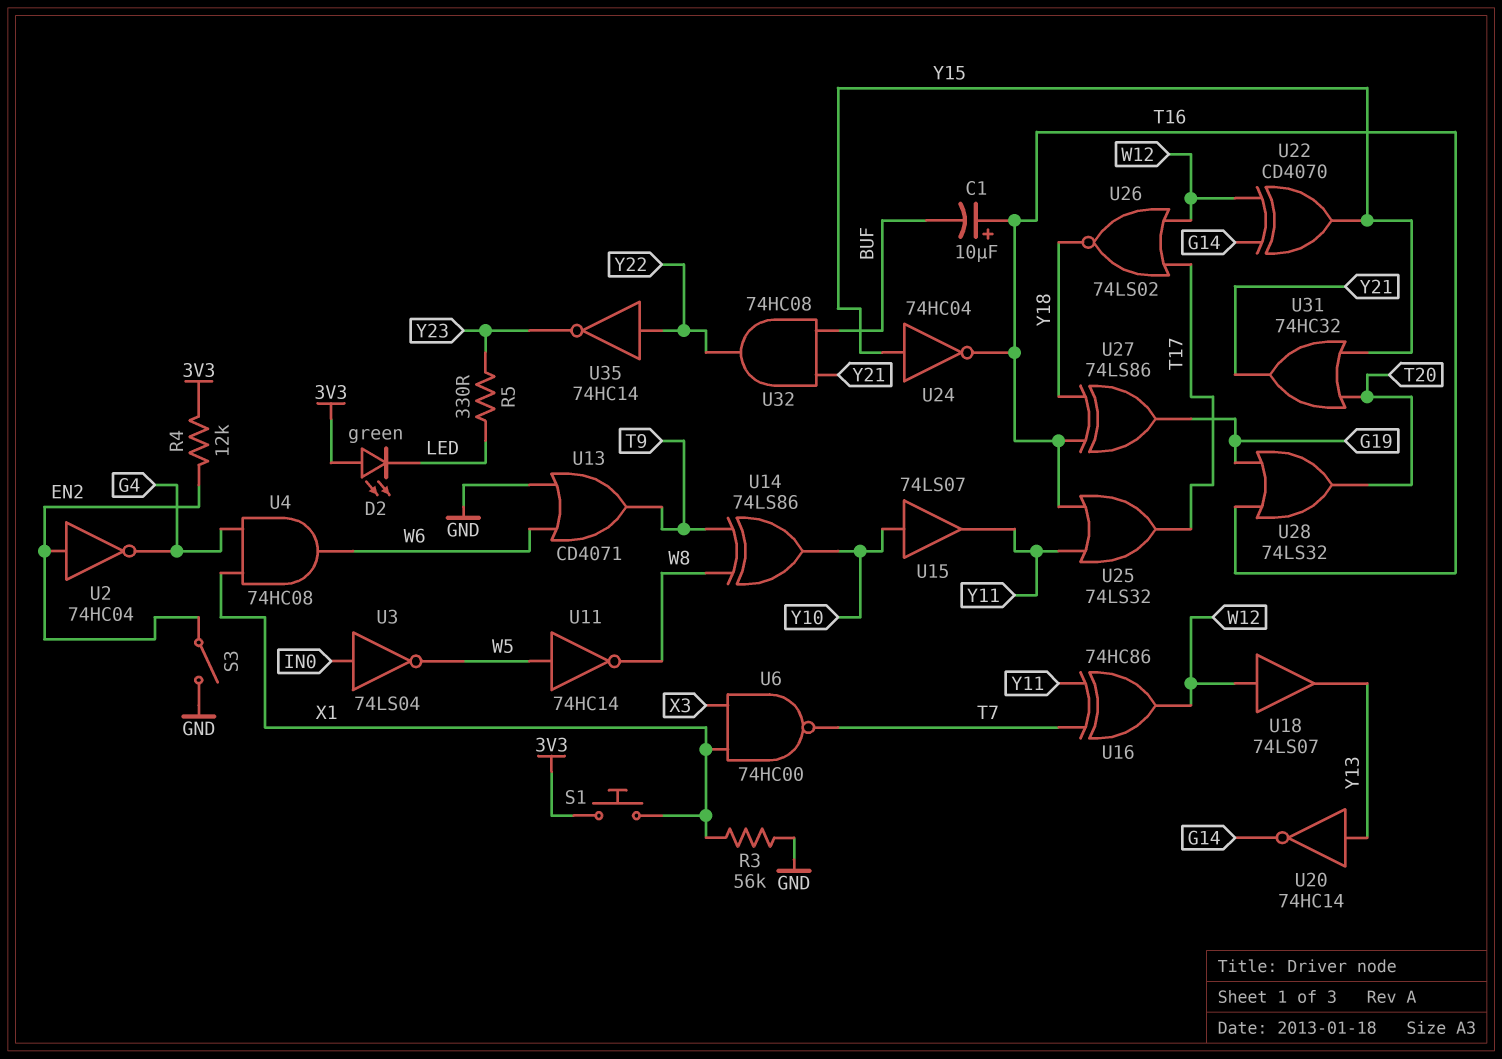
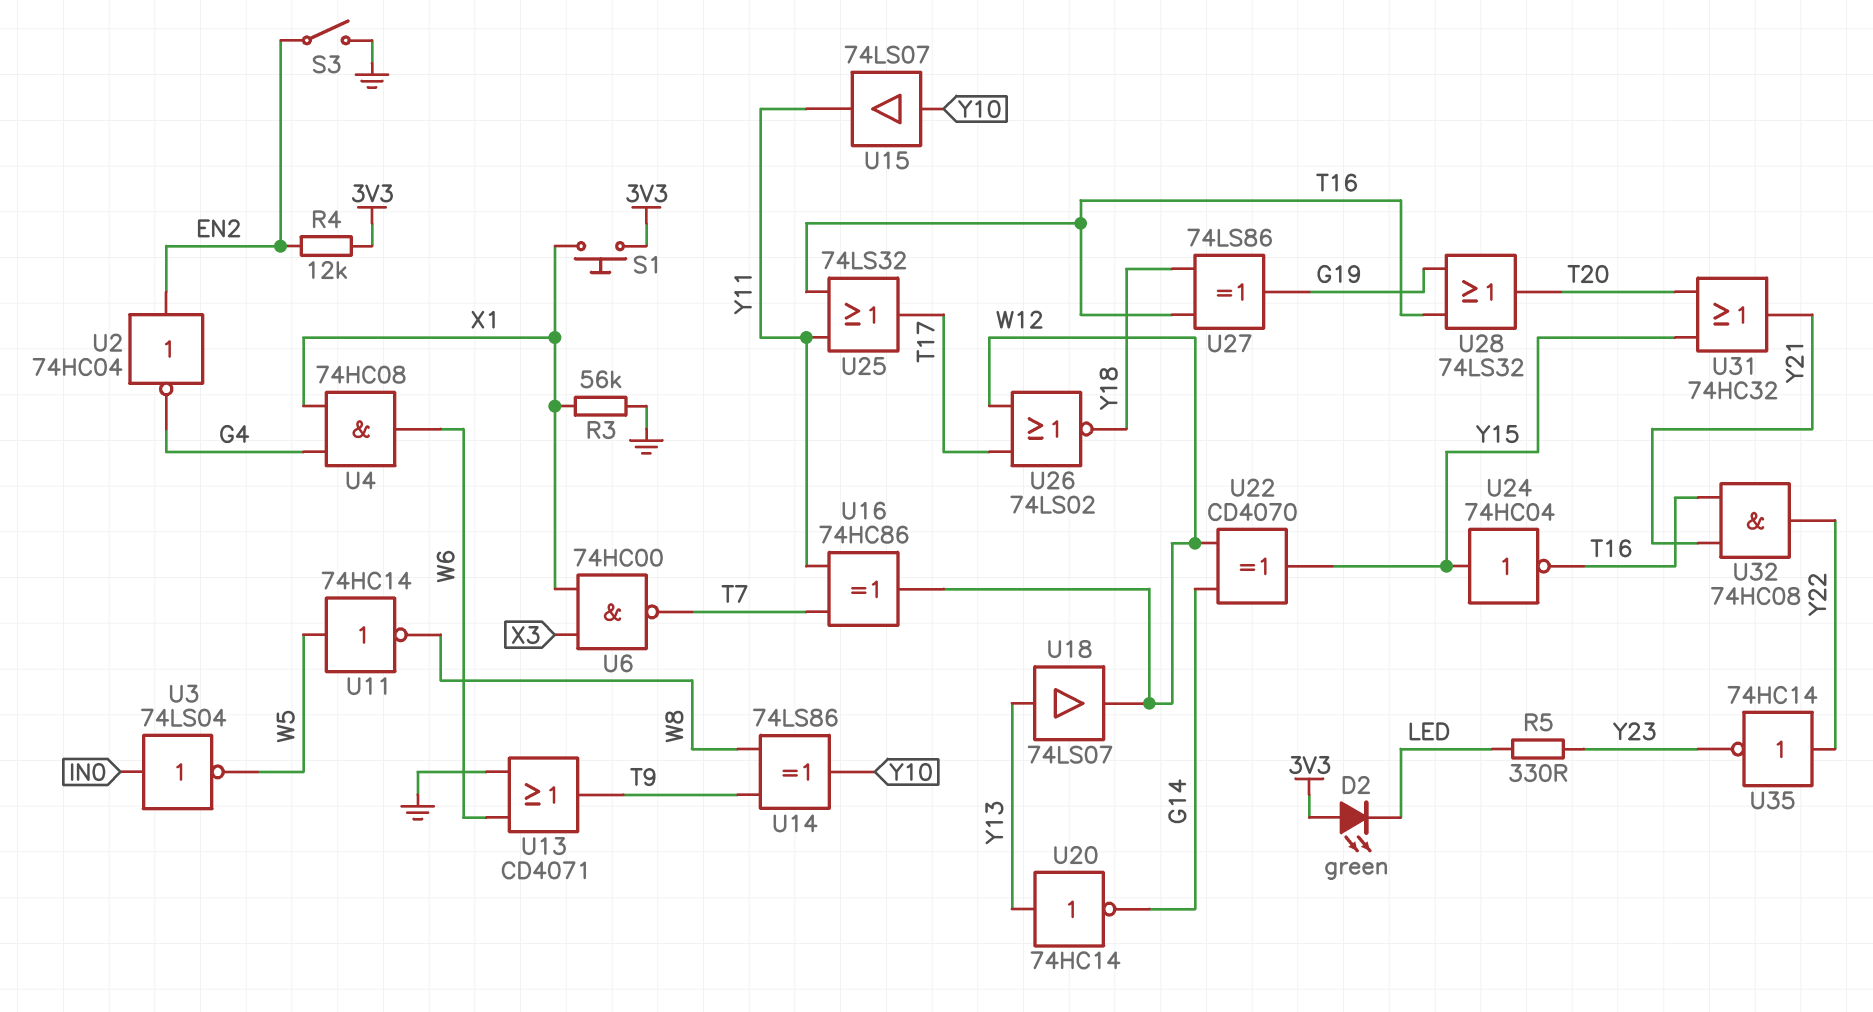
C1: 10uF (plus T16, minus BUF) -> none
U18: buffer 74LS07 (in W12, out Y13) -> buffer 74LS07 (in Y13, out W12)
U32: AND 74HC08 (in BUF, in Y21, out Y22) -> AND 74HC08 (in T16, in Y21, out Y22)

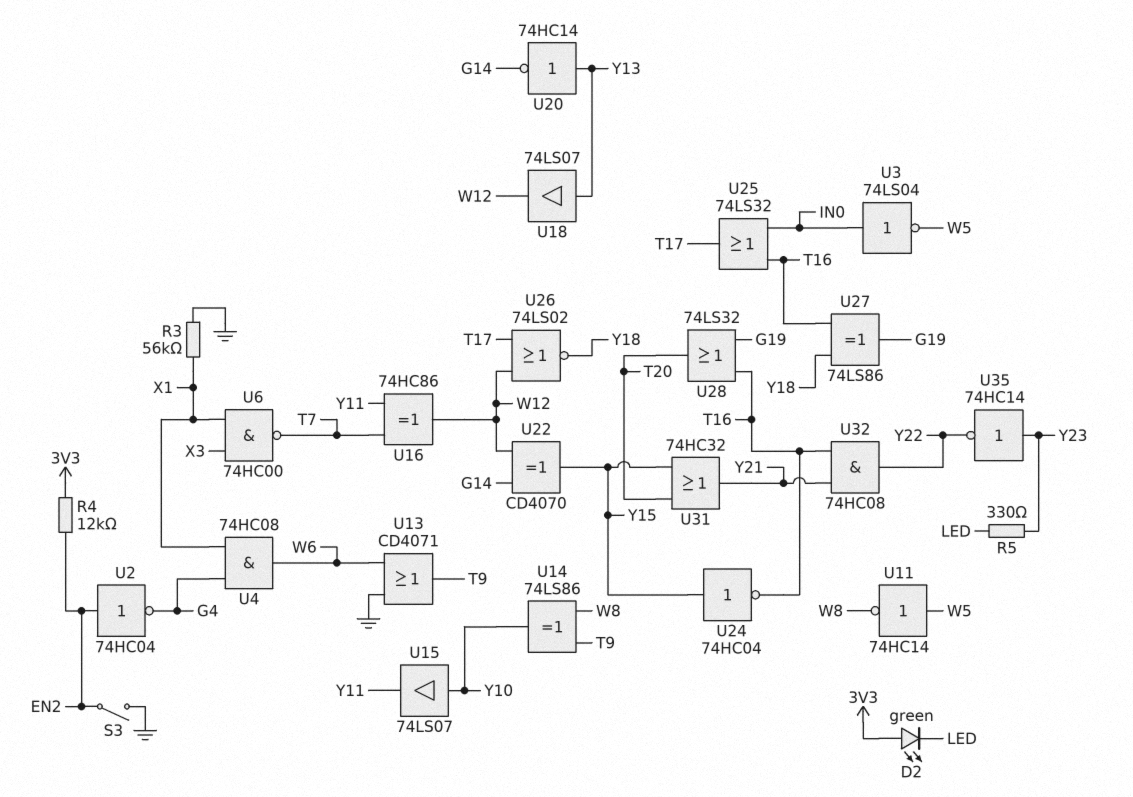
S1: button (3V3, X1) -> none
U25: OR 74LS32 (in T16, in Y11, out T17) -> OR 74LS32 (in IN0, in T16, out T17)
U35: NOT 74HC14 (in Y22, out Y23) -> NOT 74HC14 (in Y23, out Y22)

